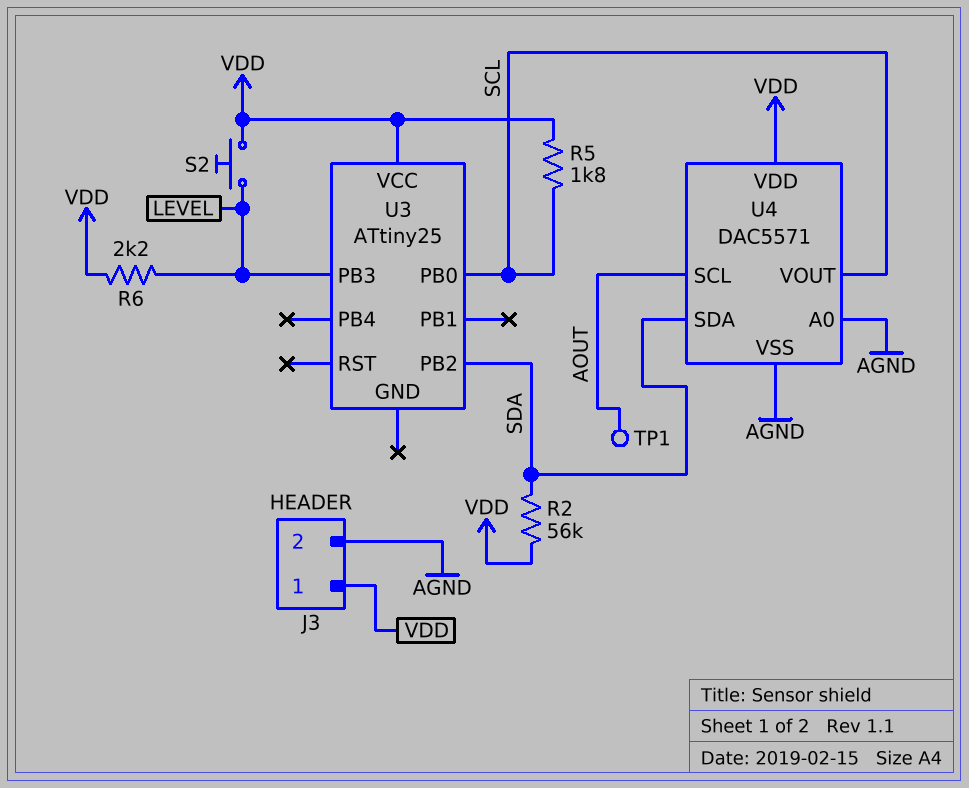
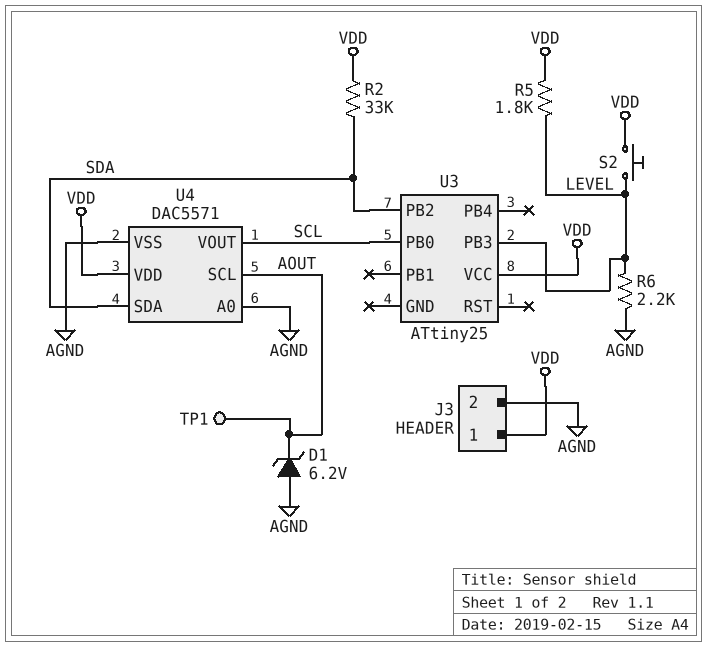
D1: none -> zener 6.2V (A AGND, K AOUT)
R2: 56k (SDA, VDD) -> 33k (SDA, VDD)
R5: 1.8k (SCL, VDD) -> 1.8k (LEVEL, VDD)
R6: 2.2k (LEVEL, VDD) -> 2.2k (AGND, LEVEL)

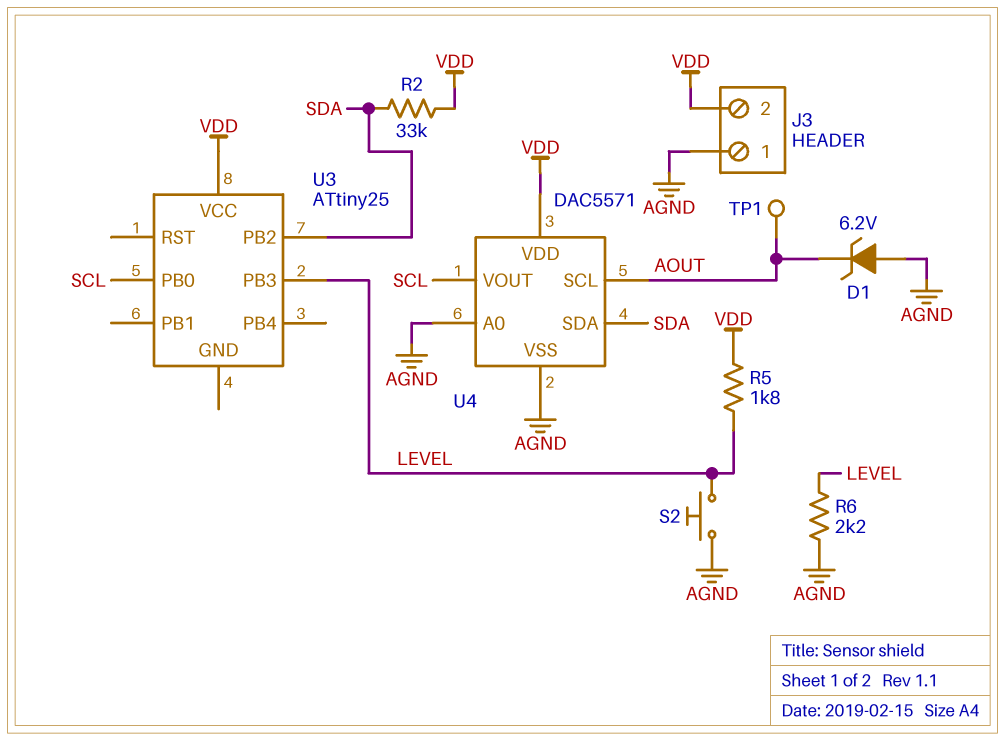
J3 pin 1: VDD -> AGND
J3 pin 2: AGND -> VDD
S2: button (LEVEL, VDD) -> button (AGND, LEVEL)

